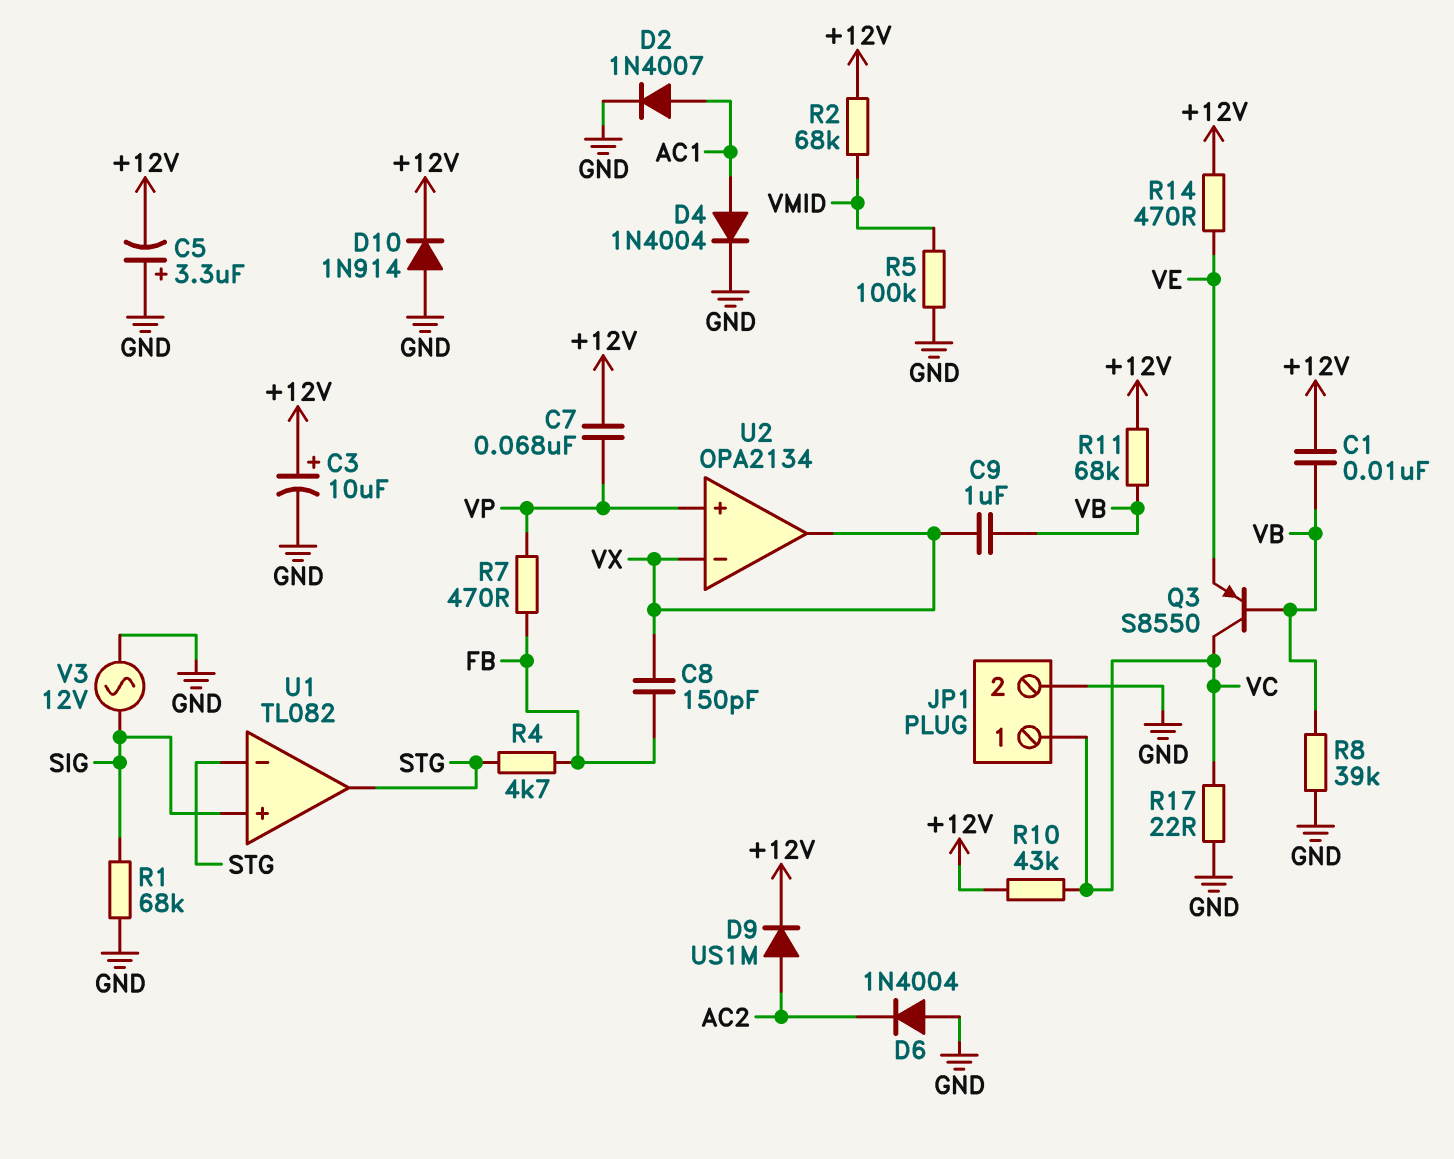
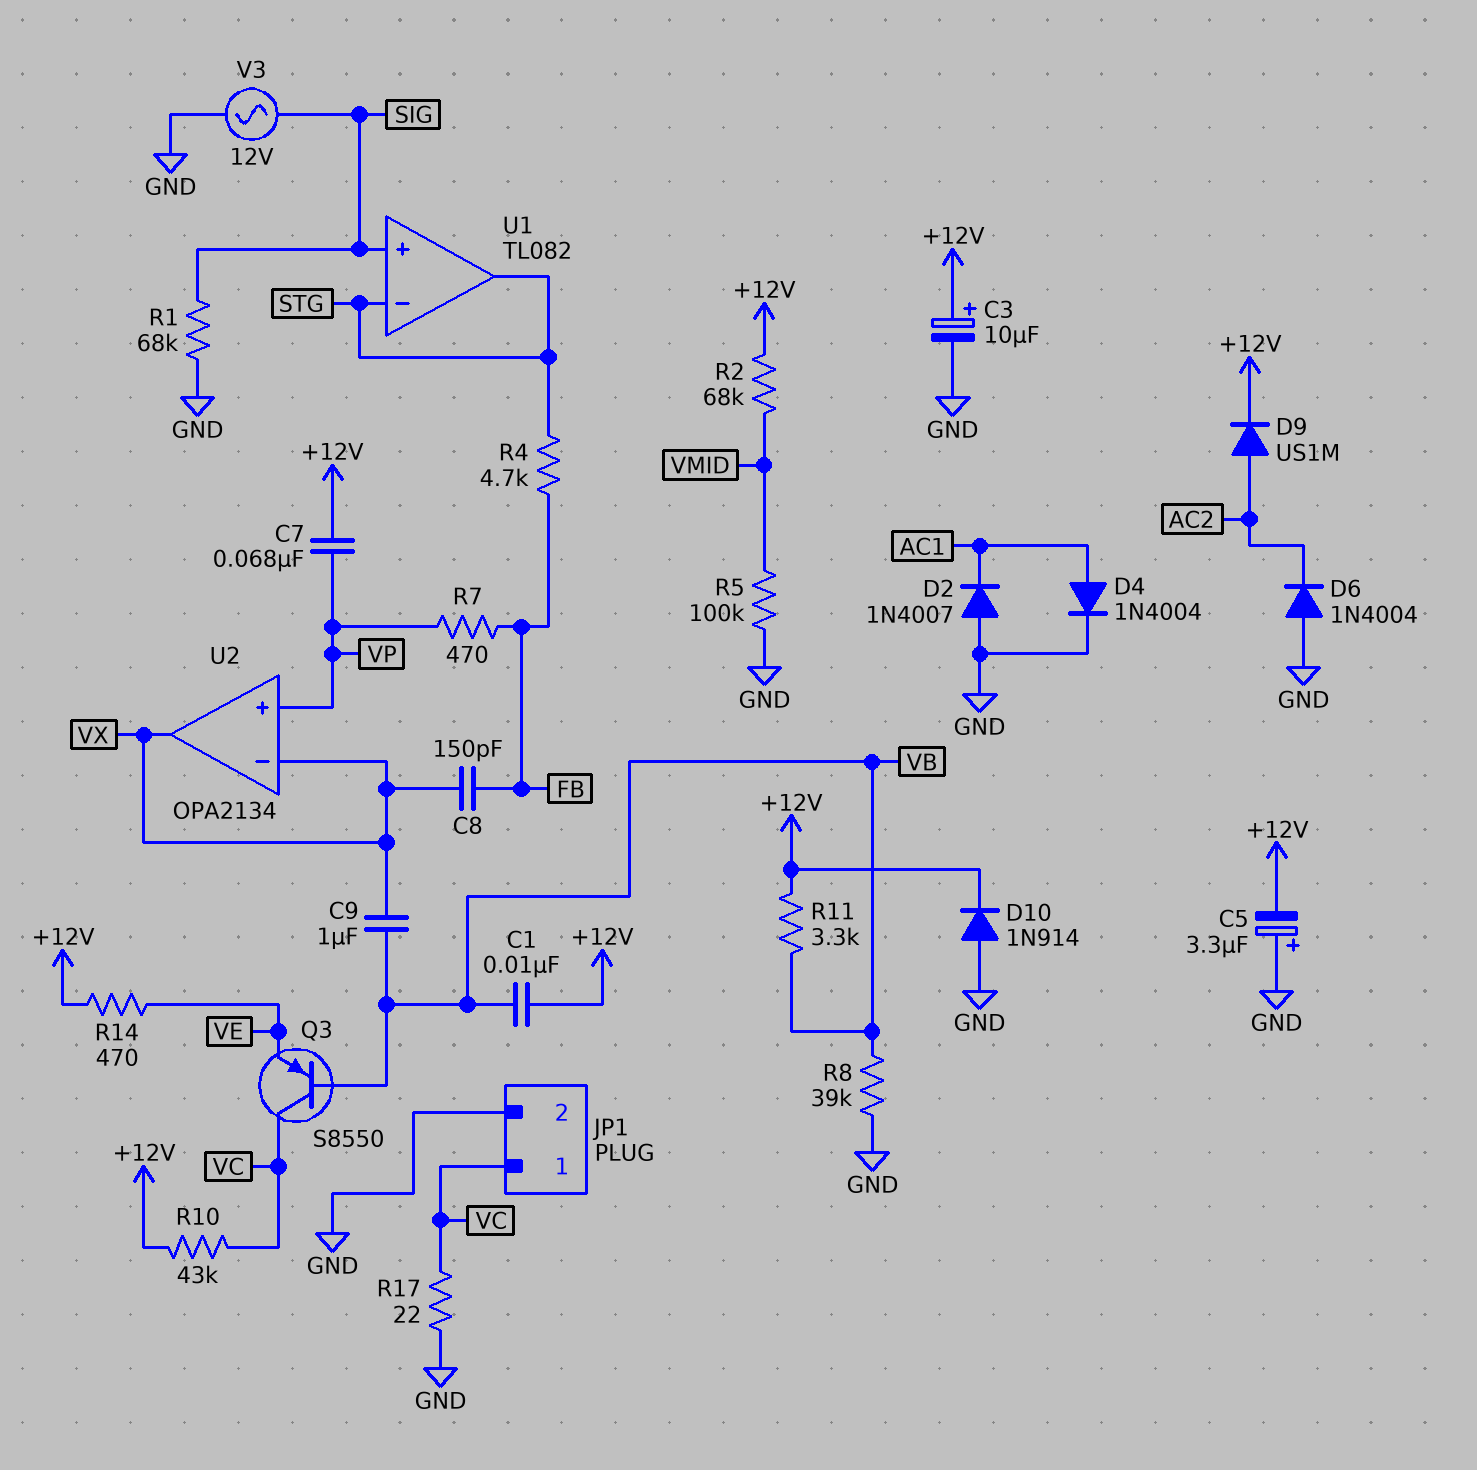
D2: diode 1N4007 (A AC1, K GND) -> diode 1N4007 (A GND, K AC1)
R11: 68k (+12V, VB) -> 3.3k (+12V, VB)

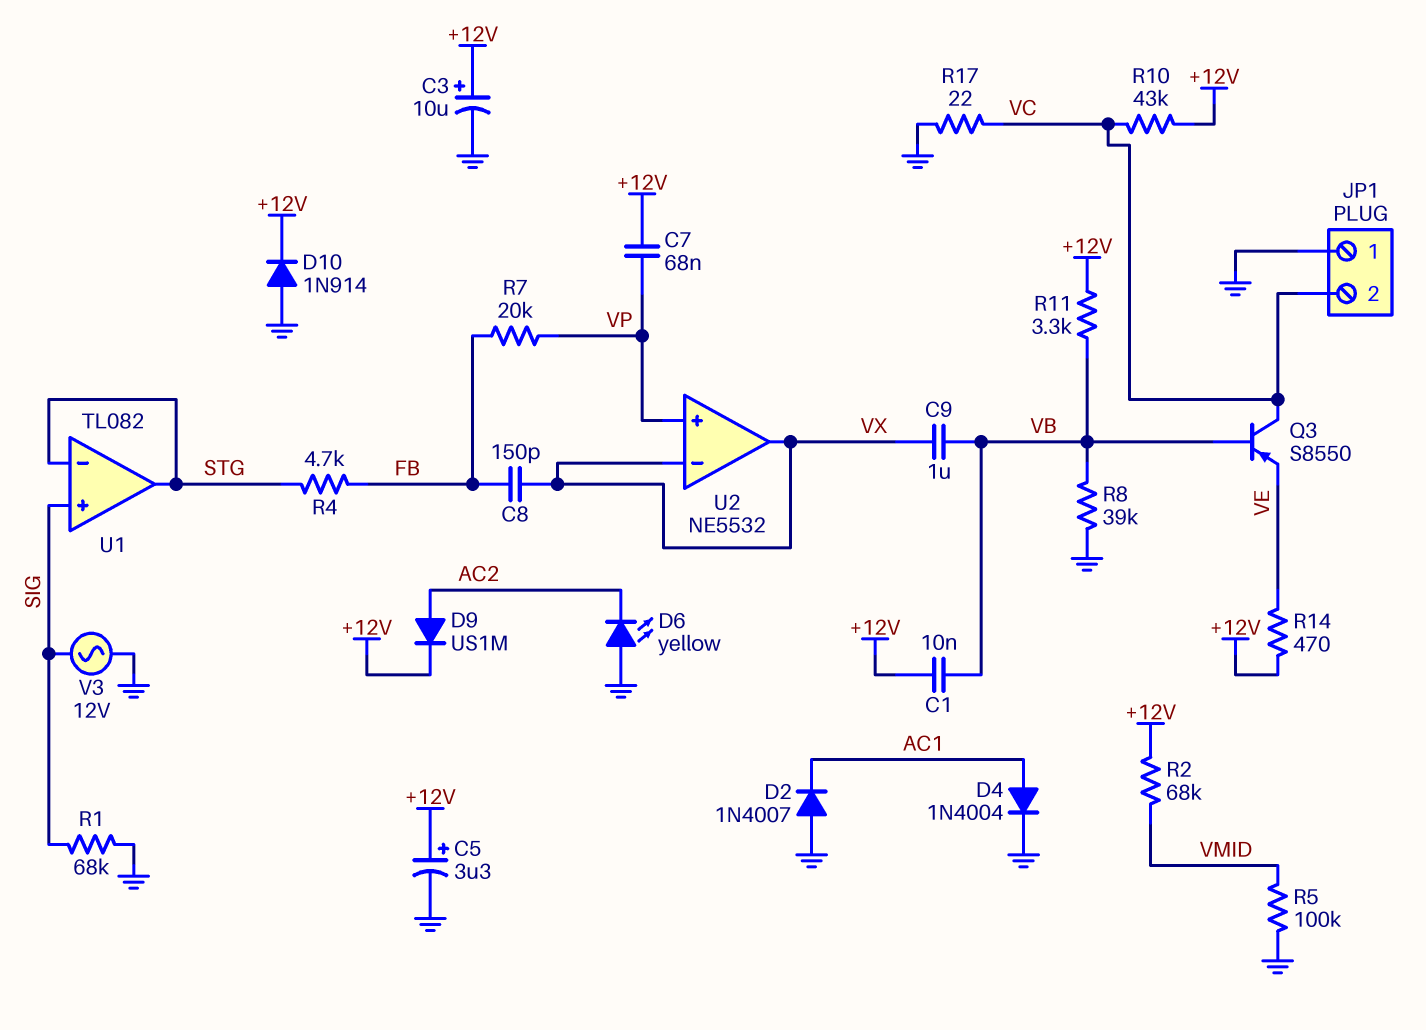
C5: 3.3uF (plus GND, minus +12V) -> 3.3uF (plus +12V, minus GND)
D6: diode 1N4004 (A GND, K AC2) -> LED yellow (A GND, K AC2)
JP1 pin 1: VC -> GND
JP1 pin 2: GND -> VC
R7: 470 (FB, VP) -> 20k (FB, VP)
U2: OPA2134 -> NE5532

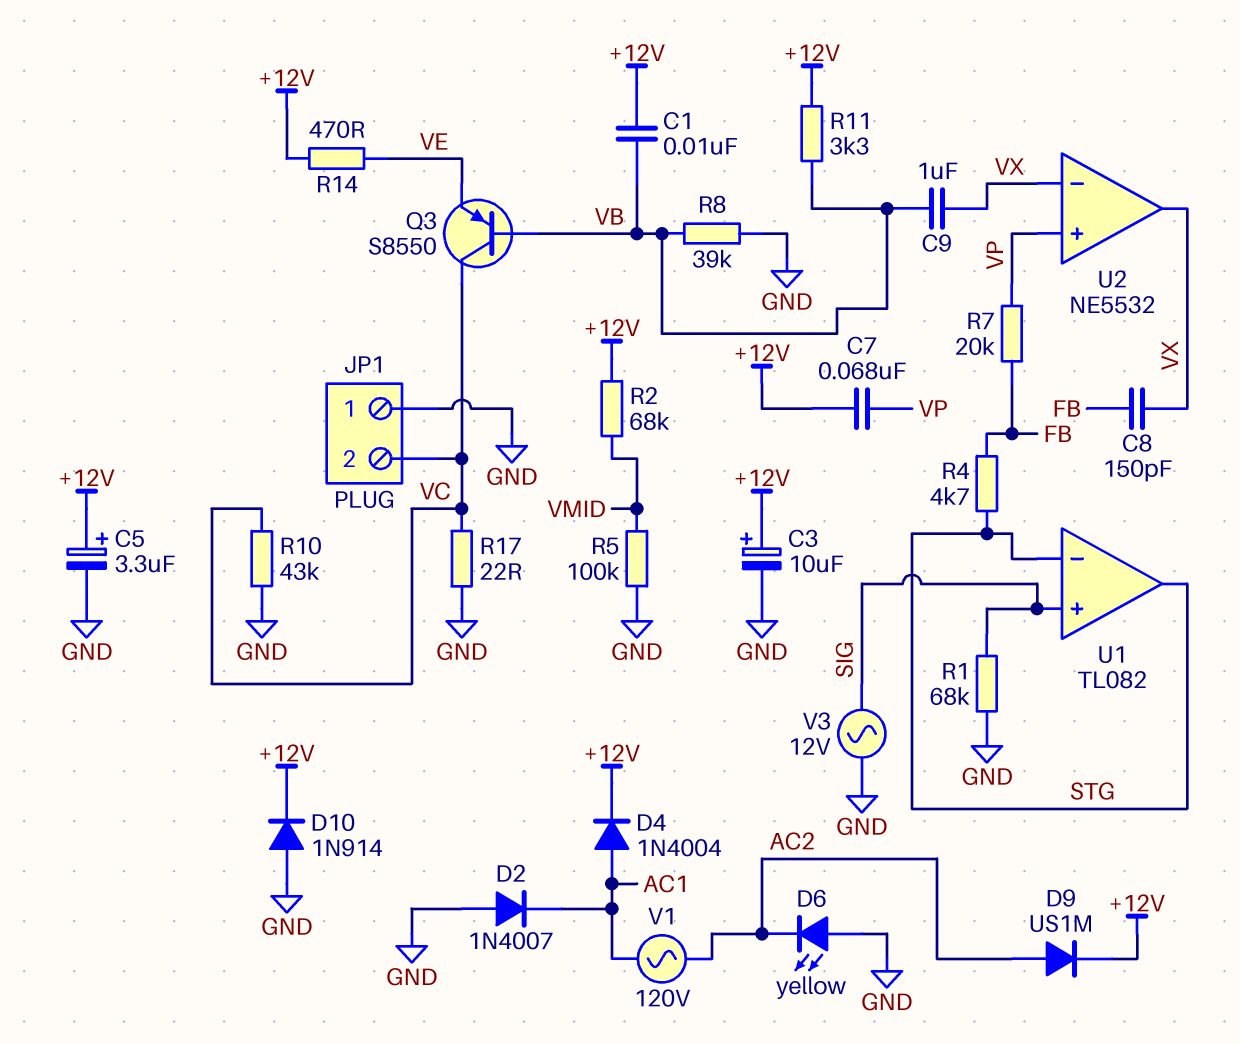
D4: diode 1N4004 (A AC1, K GND) -> diode 1N4004 (A AC1, K +12V)
R10: 43k (+12V, VC) -> 43k (GND, VC)
V1: none -> AC 120V (AC1, AC2)

